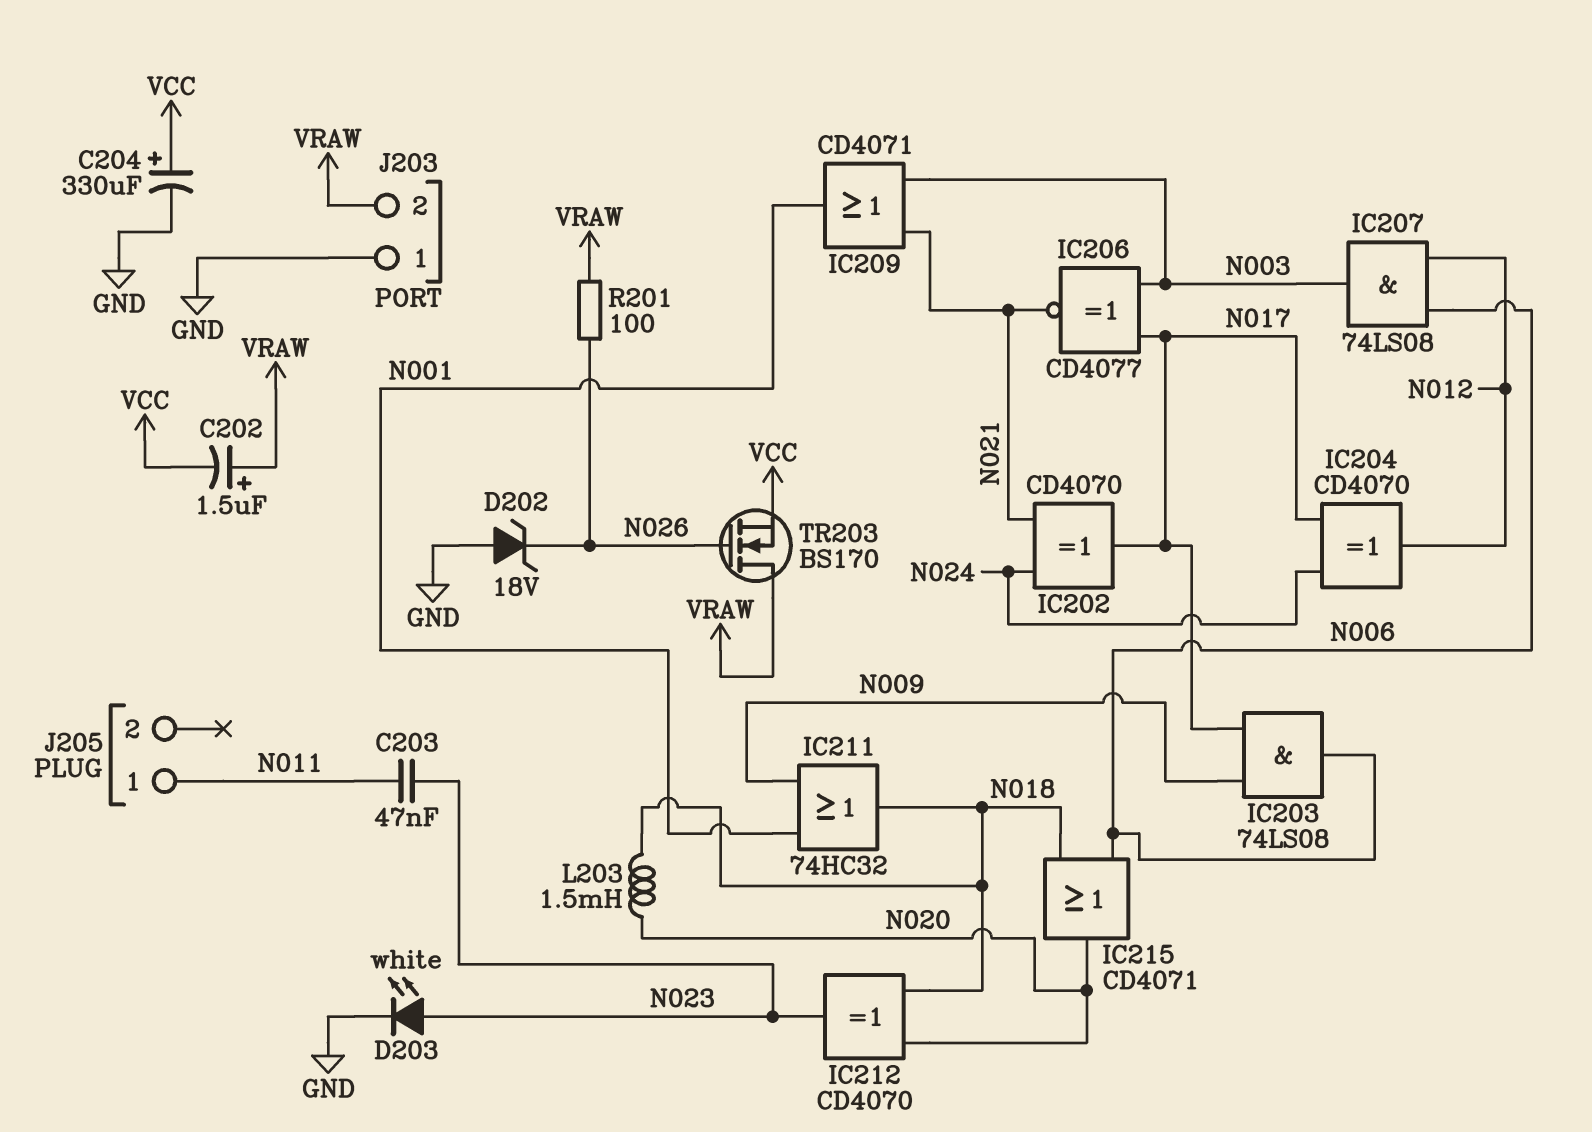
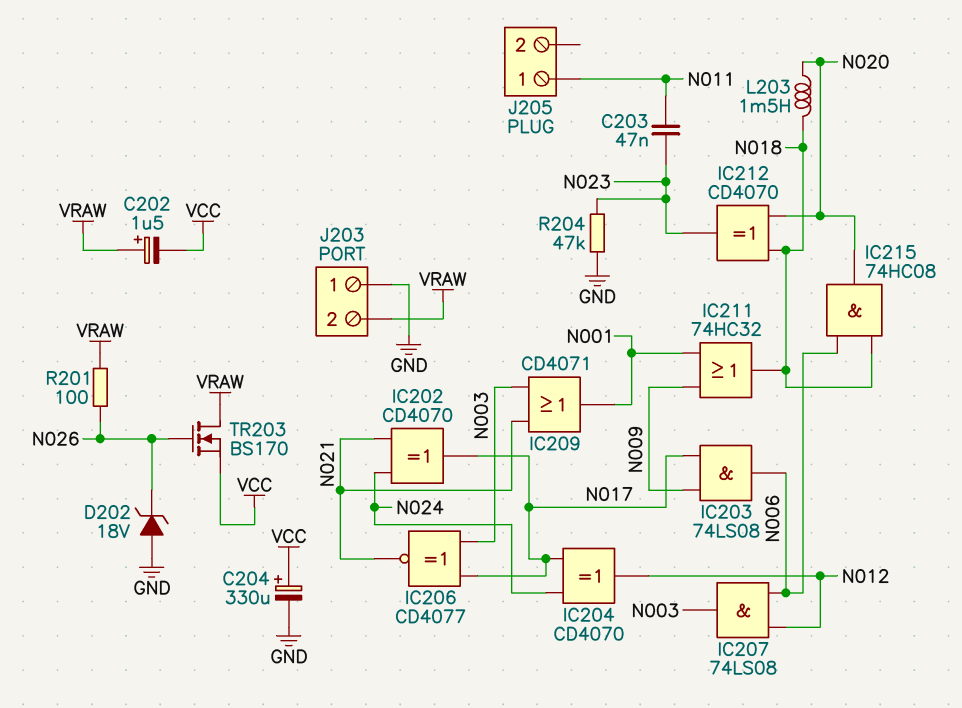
D203: LED white (A N023, K GND) -> none
IC215: OR CD4071 (in N006, in N018, out N020) -> AND 74HC08 (in N006, in N018, out N020)
R204: none -> 47k (GND, N023)

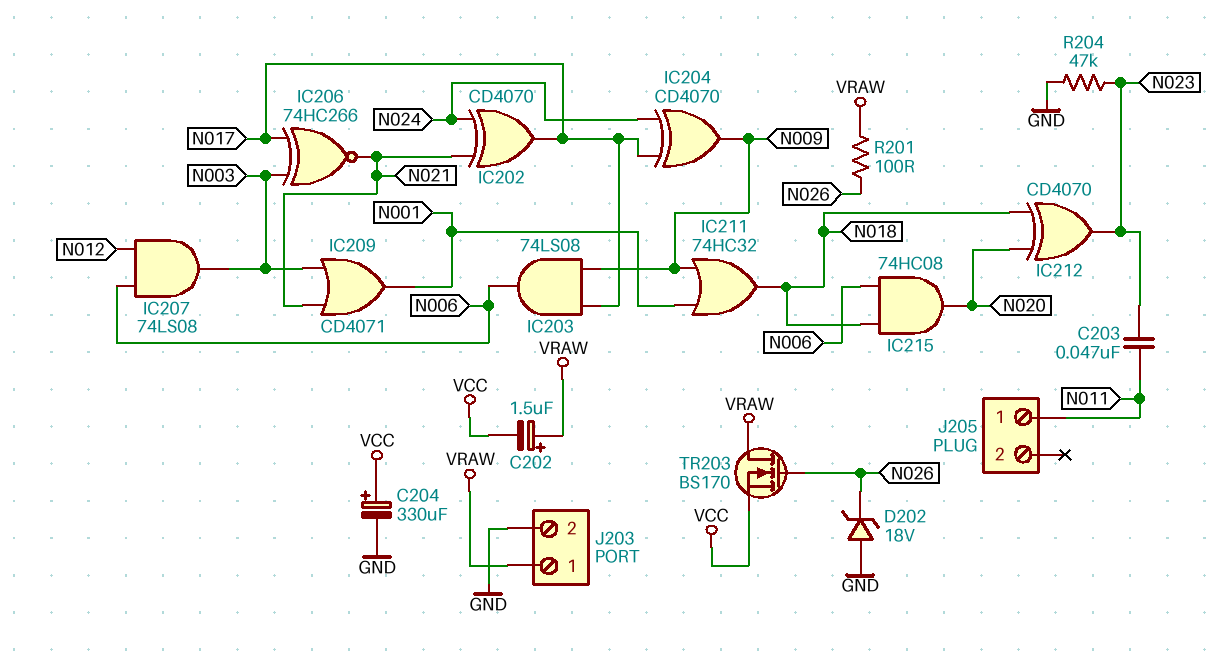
IC204: XOR CD4070 (in N017, in N024, out N012) -> XOR CD4070 (in N017, in N024, out N009)
IC206: XNOR CD4077 (in N003, in N017, out N021) -> XNOR 74HC266 (in N003, in N017, out N021)
J203 pin 1: GND -> VRAW
J203 pin 2: VRAW -> GND
L203: 1.5mH (N018, N020) -> none

